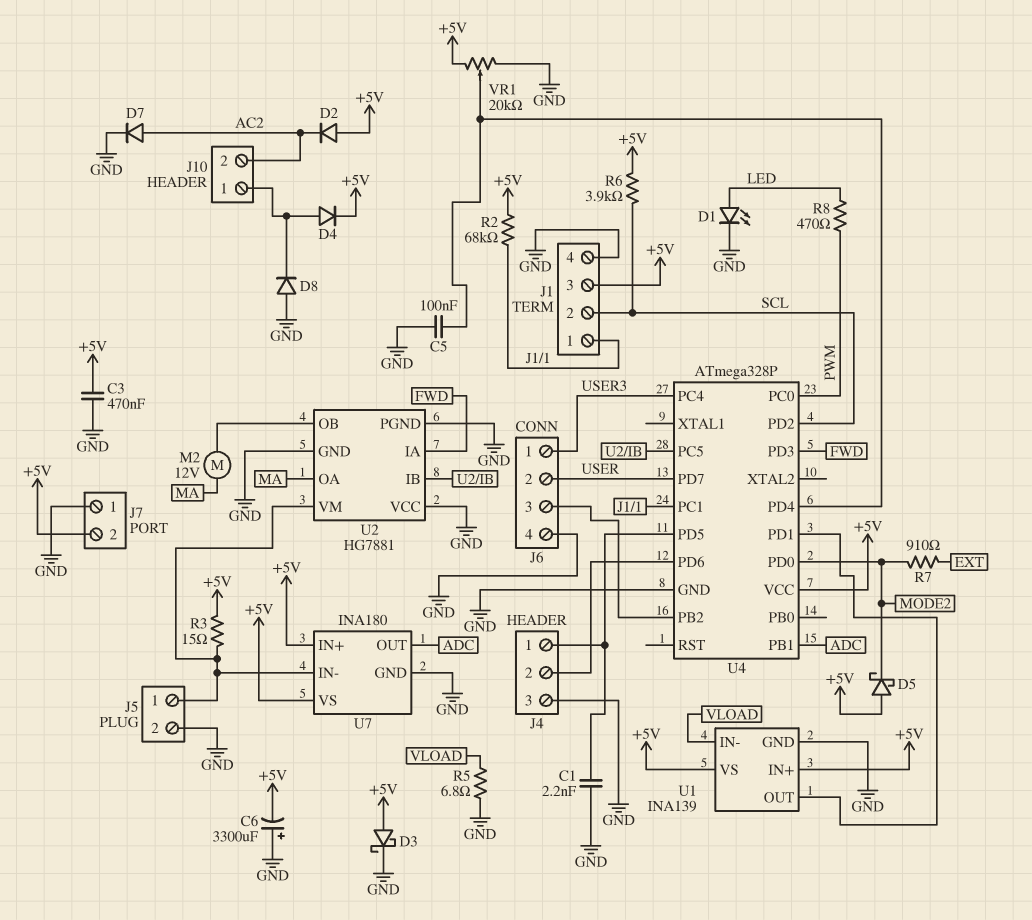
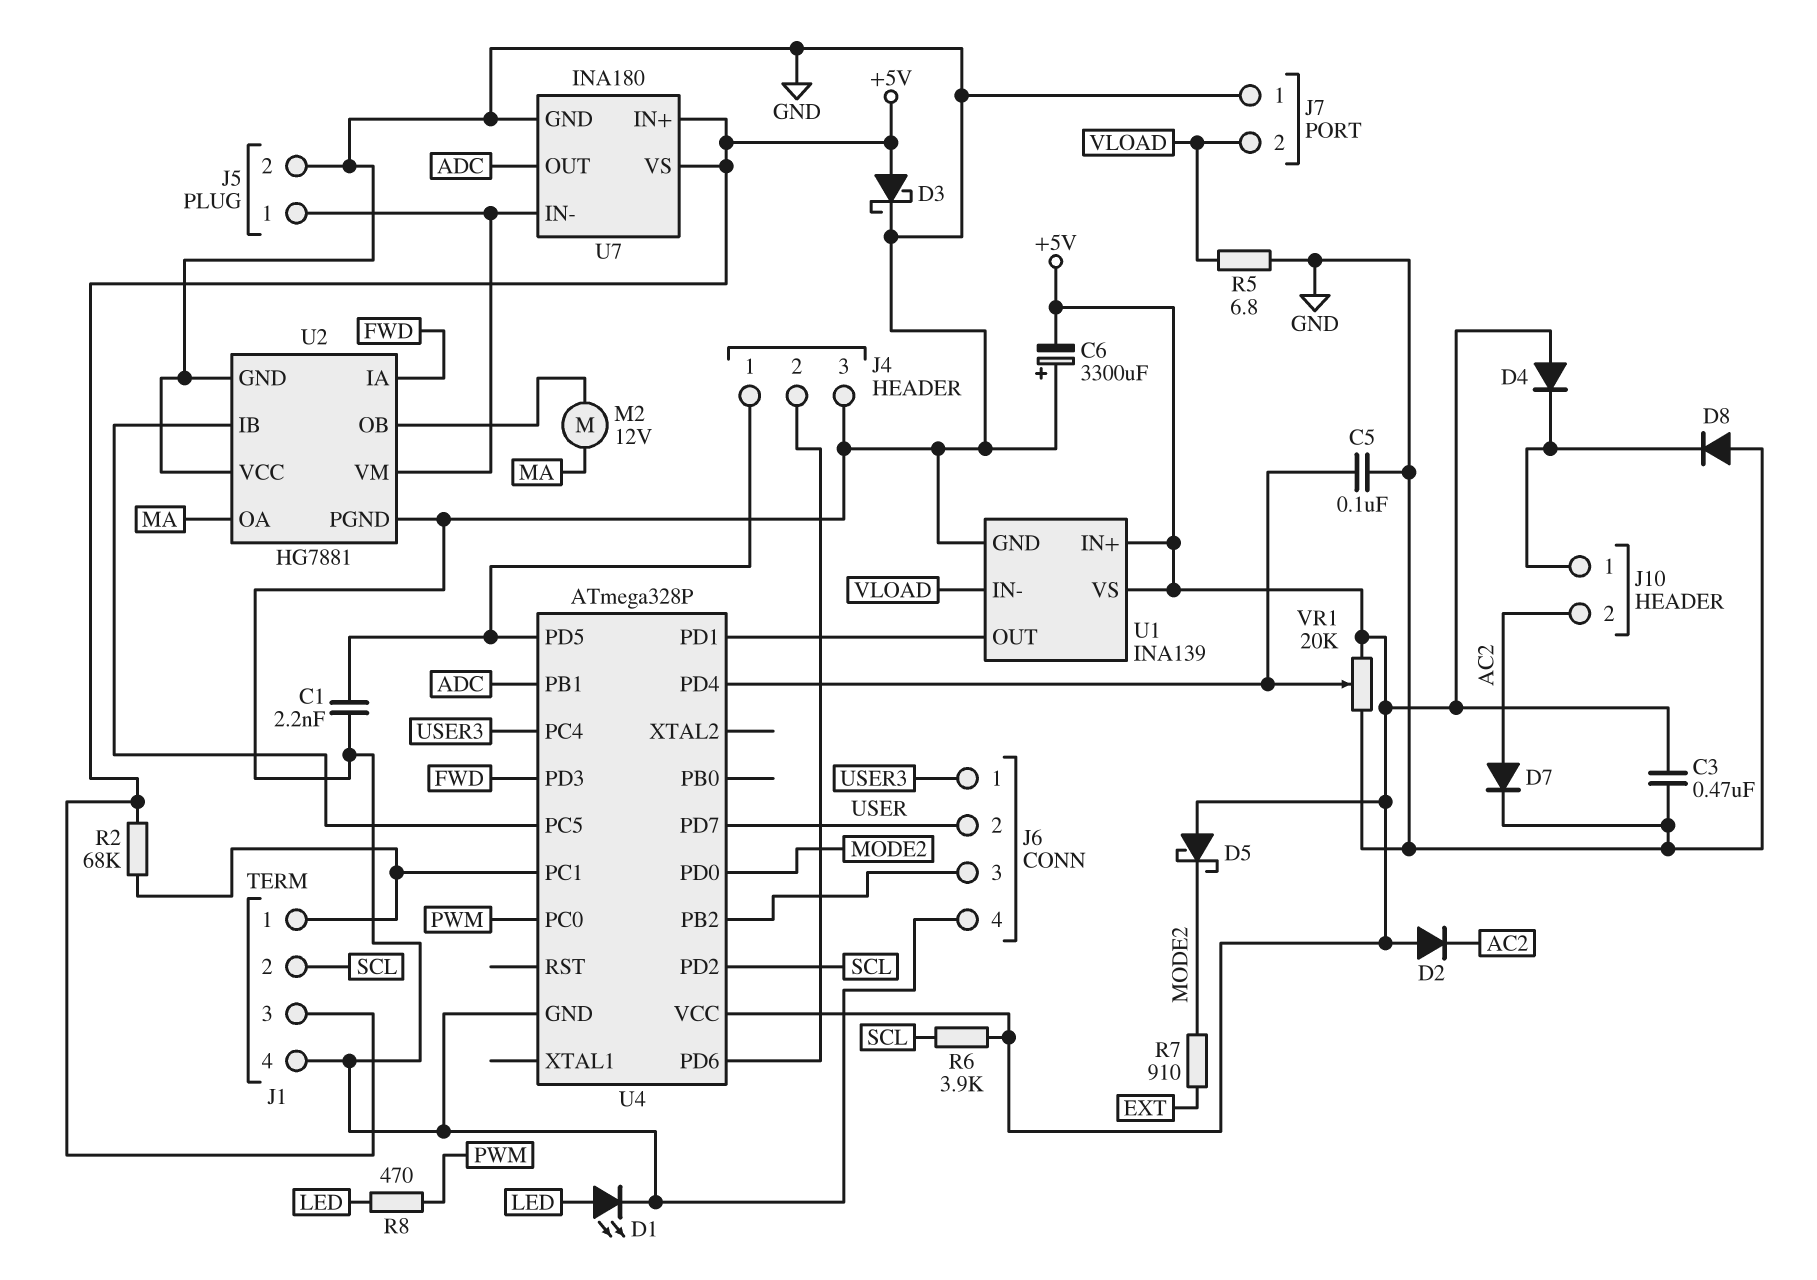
D4: diode (A J10/1, K +5V) -> diode (A +5V, K J10/1)
J7 pin 2: +5V -> VLOAD
R3: 15 (+5V, J5/1) -> none

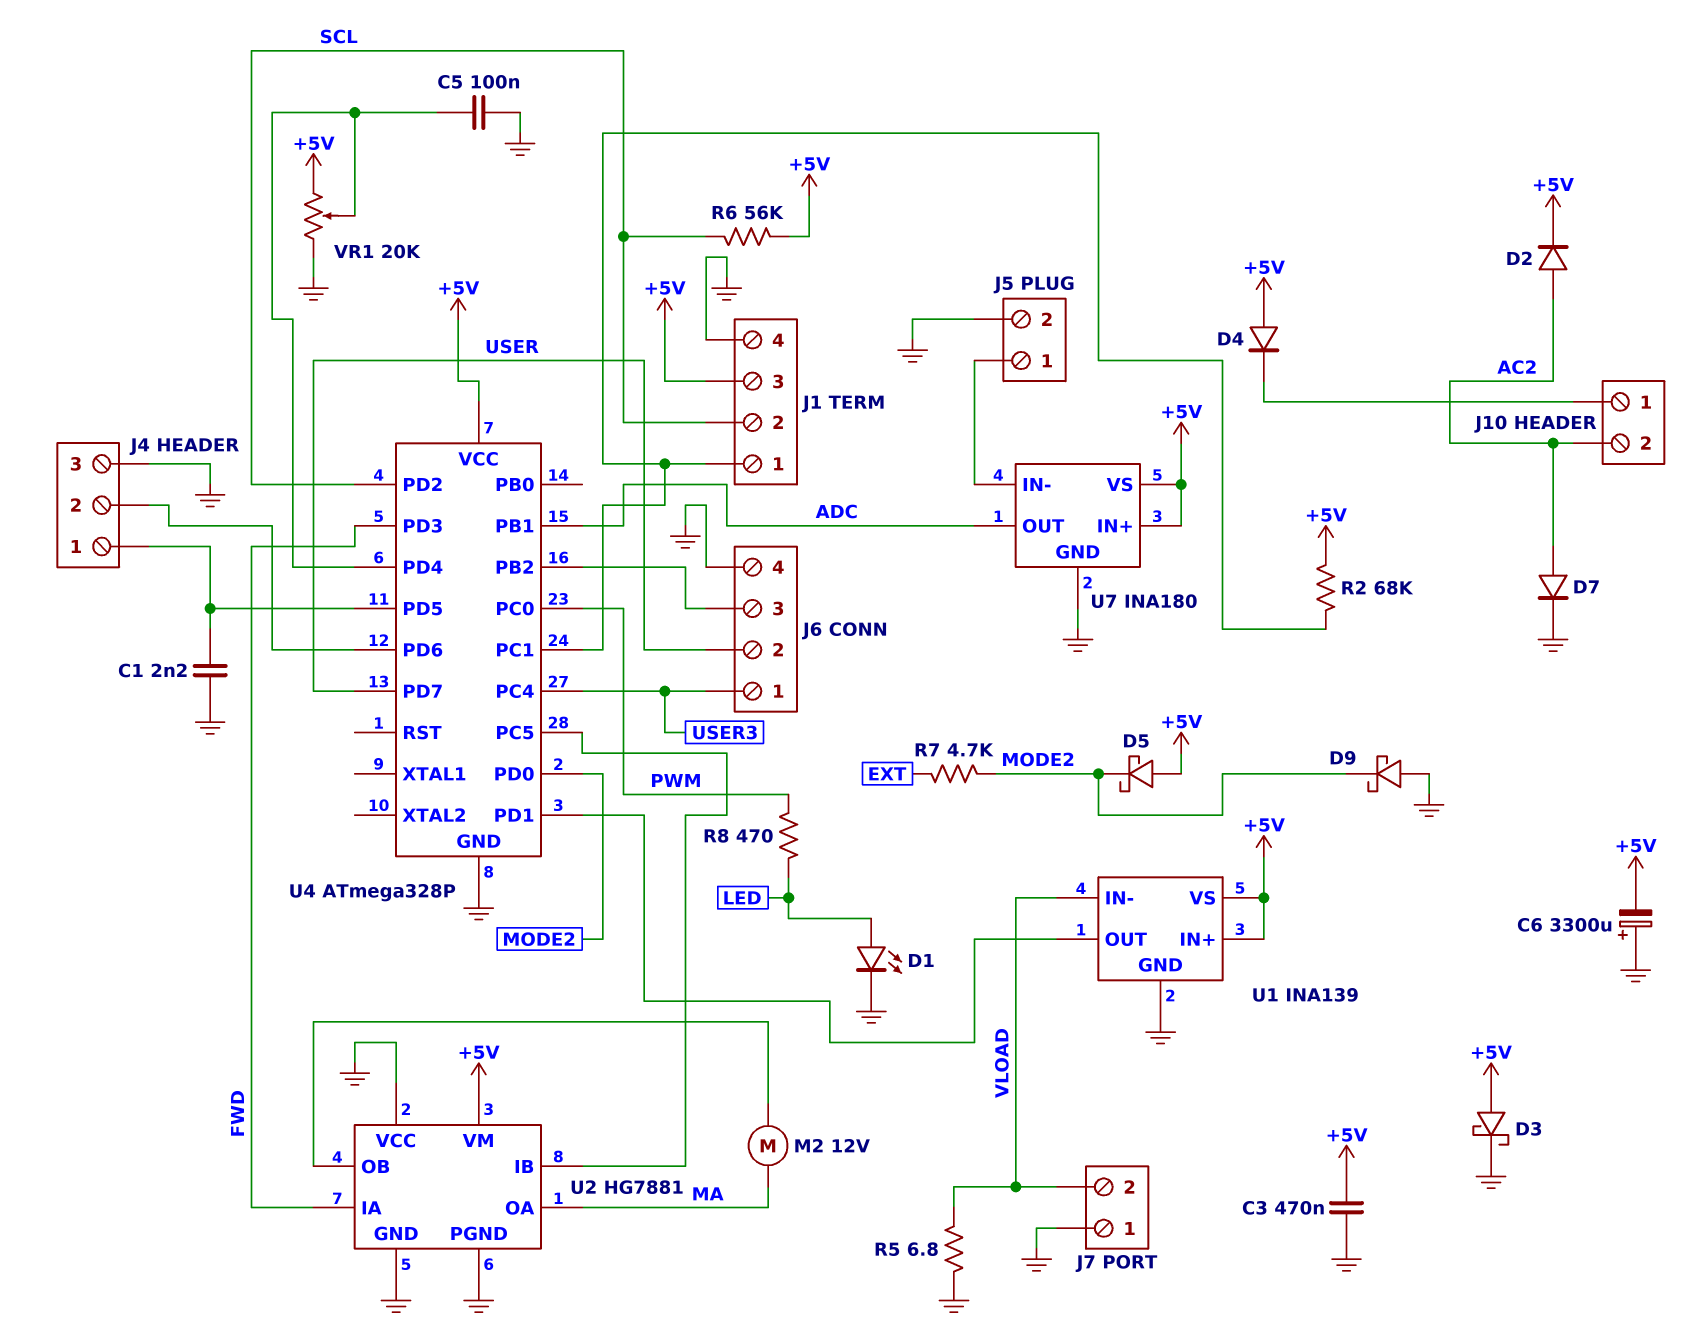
D2: diode (A +5V, K AC2) -> diode (A AC2, K +5V)
D8: diode (A GND, K J10/1) -> none
D9: none -> schottky (A GND, K MODE2)
R6: 3.9k (+5V, SCL) -> 56k (+5V, SCL)
R7: 910 (EXT, MODE2) -> 4.7k (EXT, MODE2)
U2 pin VM: J5/1 -> +5V

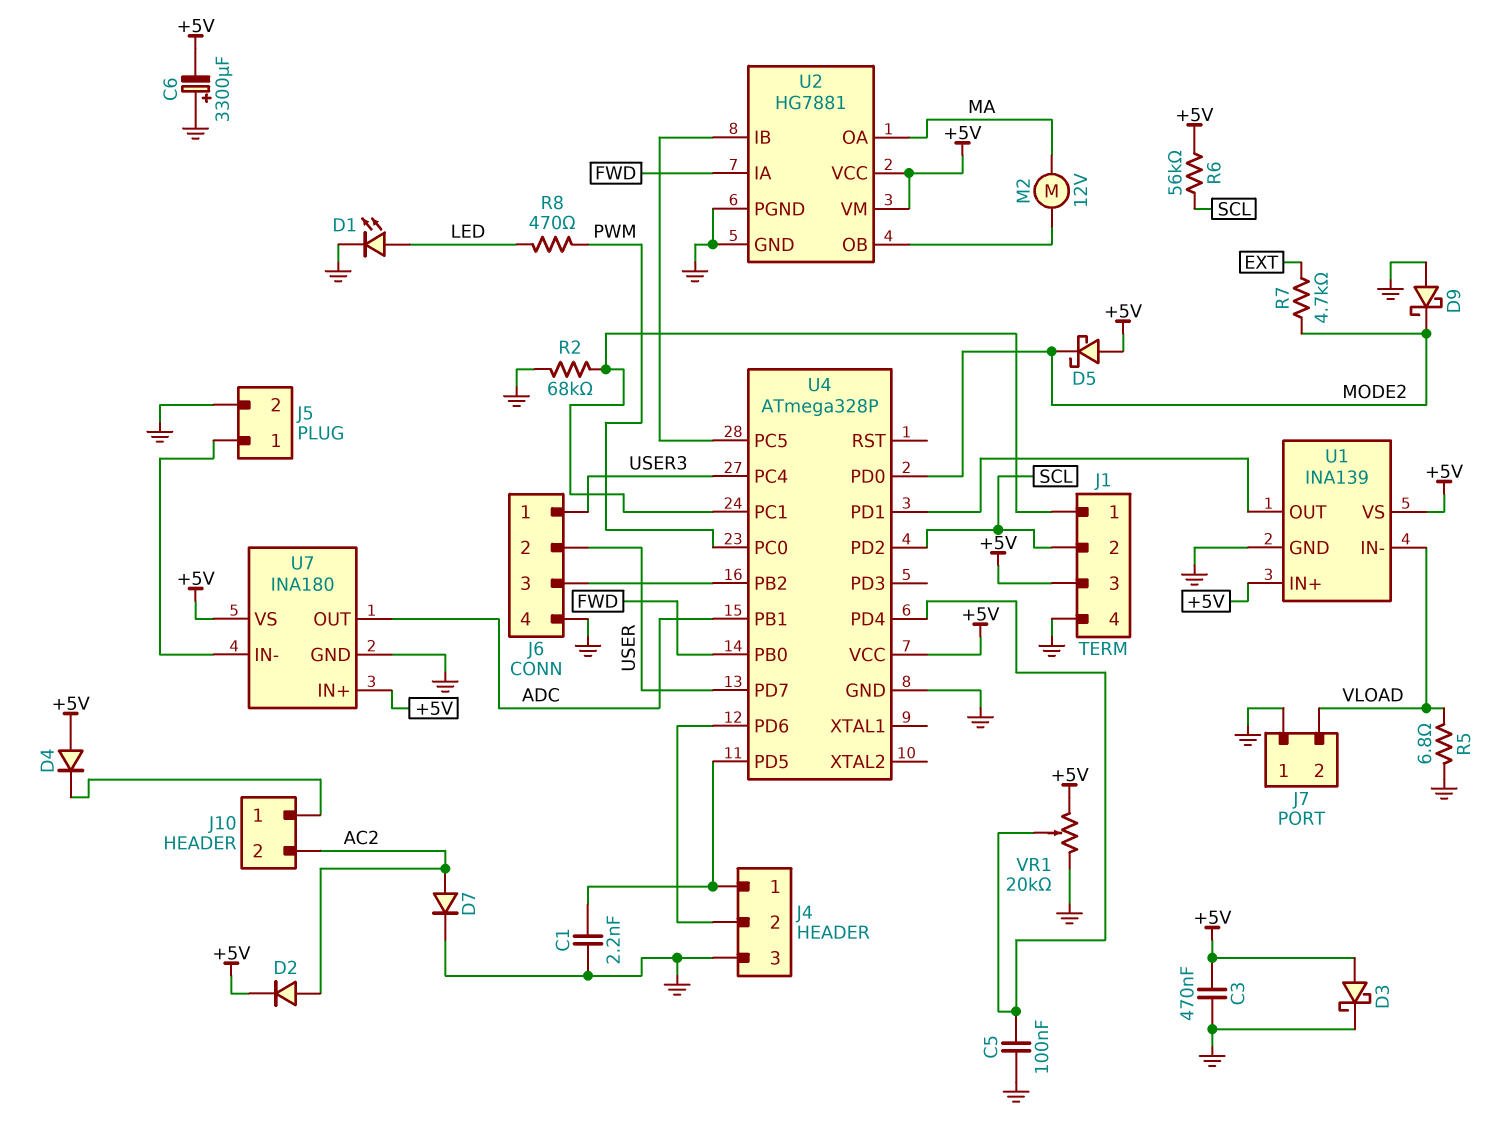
R2: 68k (+5V, J1/1) -> 68k (GND, J1/1)
U2 pin VCC: GND -> +5V
U4 pin PB0: none -> FWD
U4 pin PD3: FWD -> none

